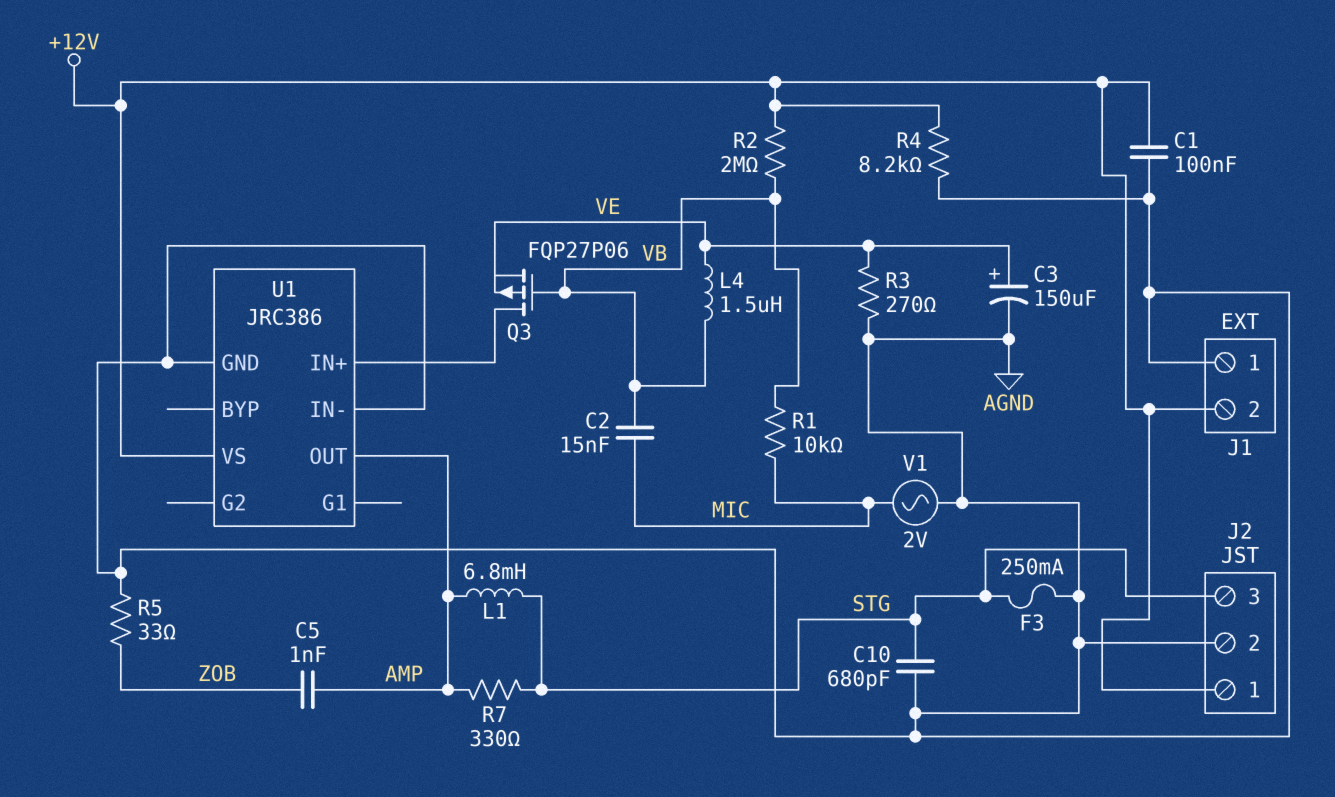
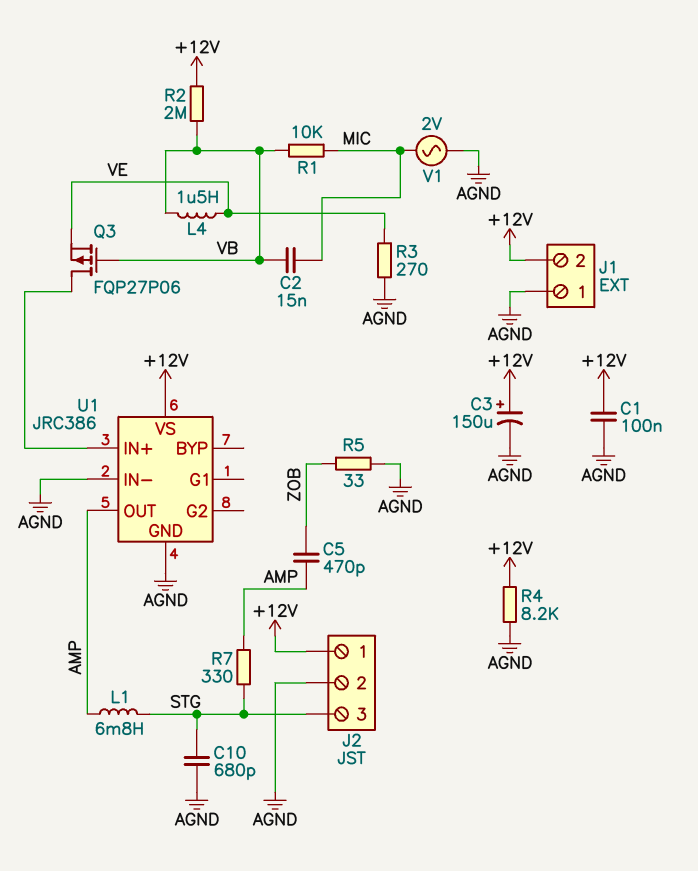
C3: 150uF (plus VE, minus AGND) -> 150uF (plus +12V, minus AGND)
C5: 1nF (AMP, ZOB) -> 470pF (AMP, ZOB)
F3: 250mA (AGND, STG) -> none

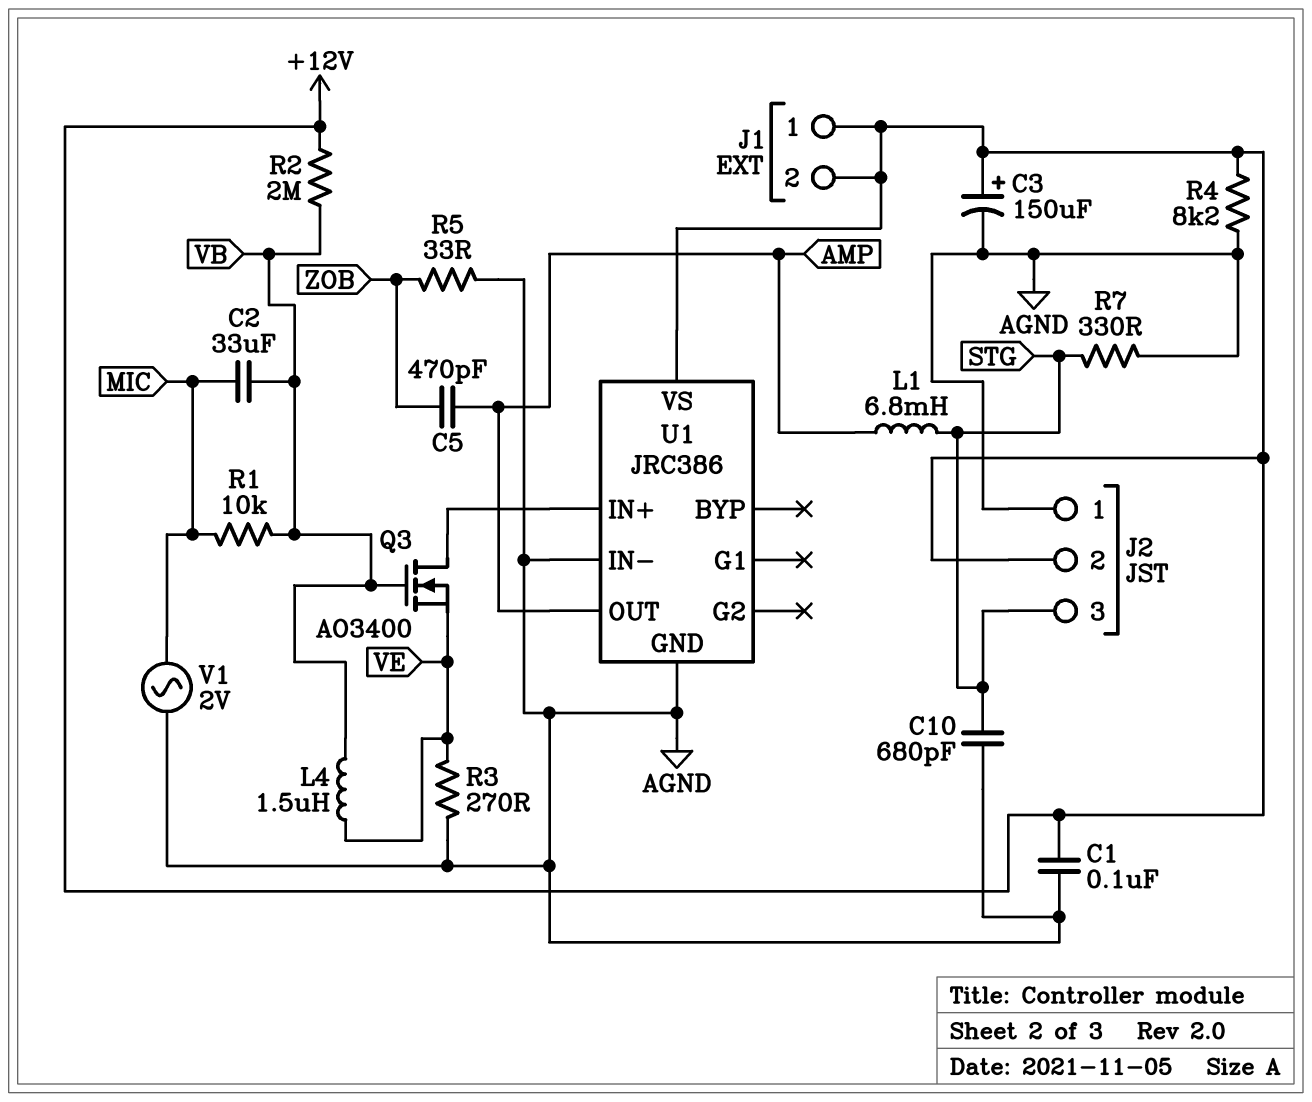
C2: 15nF (MIC, VB) -> 33uF (MIC, VB)
J1 pin 1: AGND -> +12V
J2 pin 1: +12V -> AGND
J2 pin 2: AGND -> +12V
Q3: PMOS FQP27P06 (G VB, D U1/IN+, S VE) -> NMOS AO3400 (G VB, D U1/IN+, S VE)
R7: 330 (AMP, STG) -> 330 (AGND, STG)

